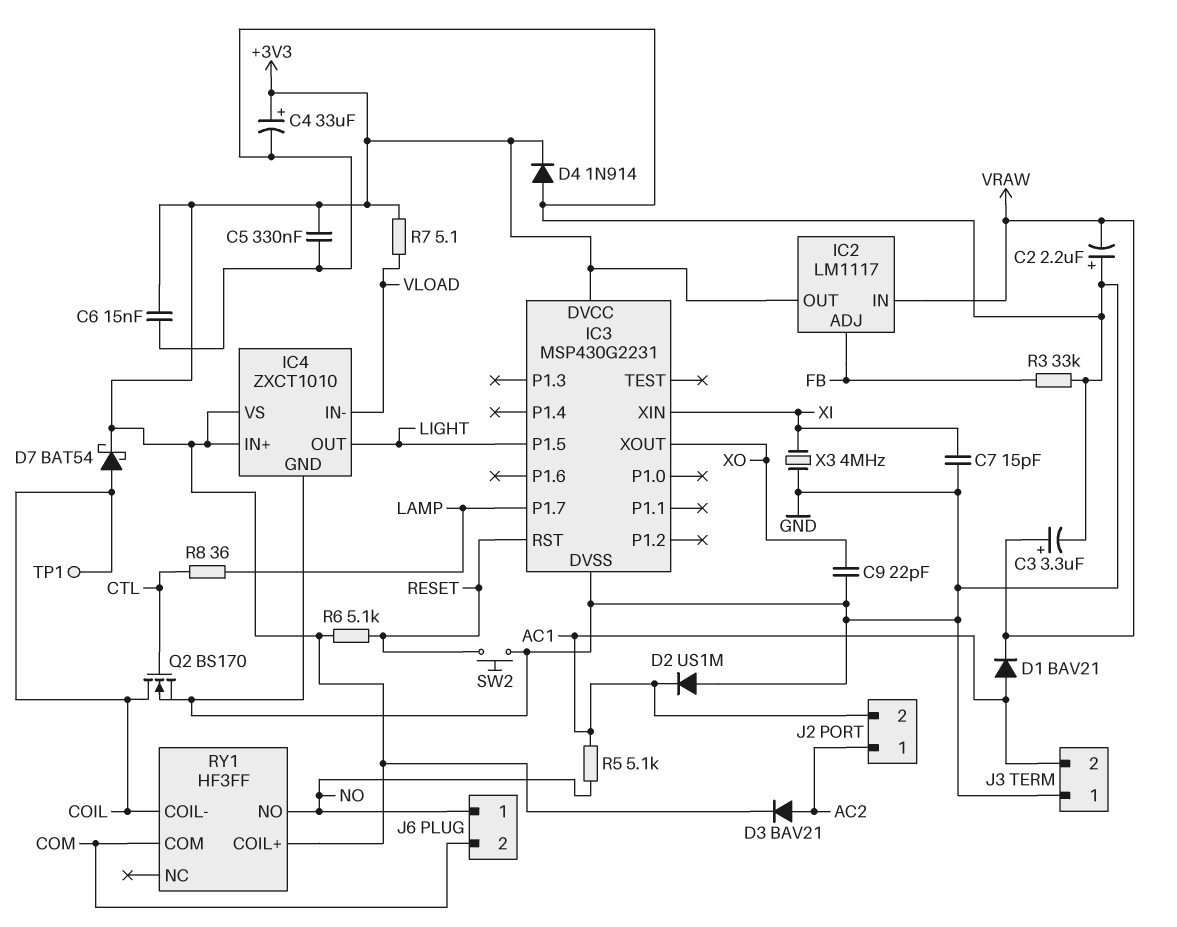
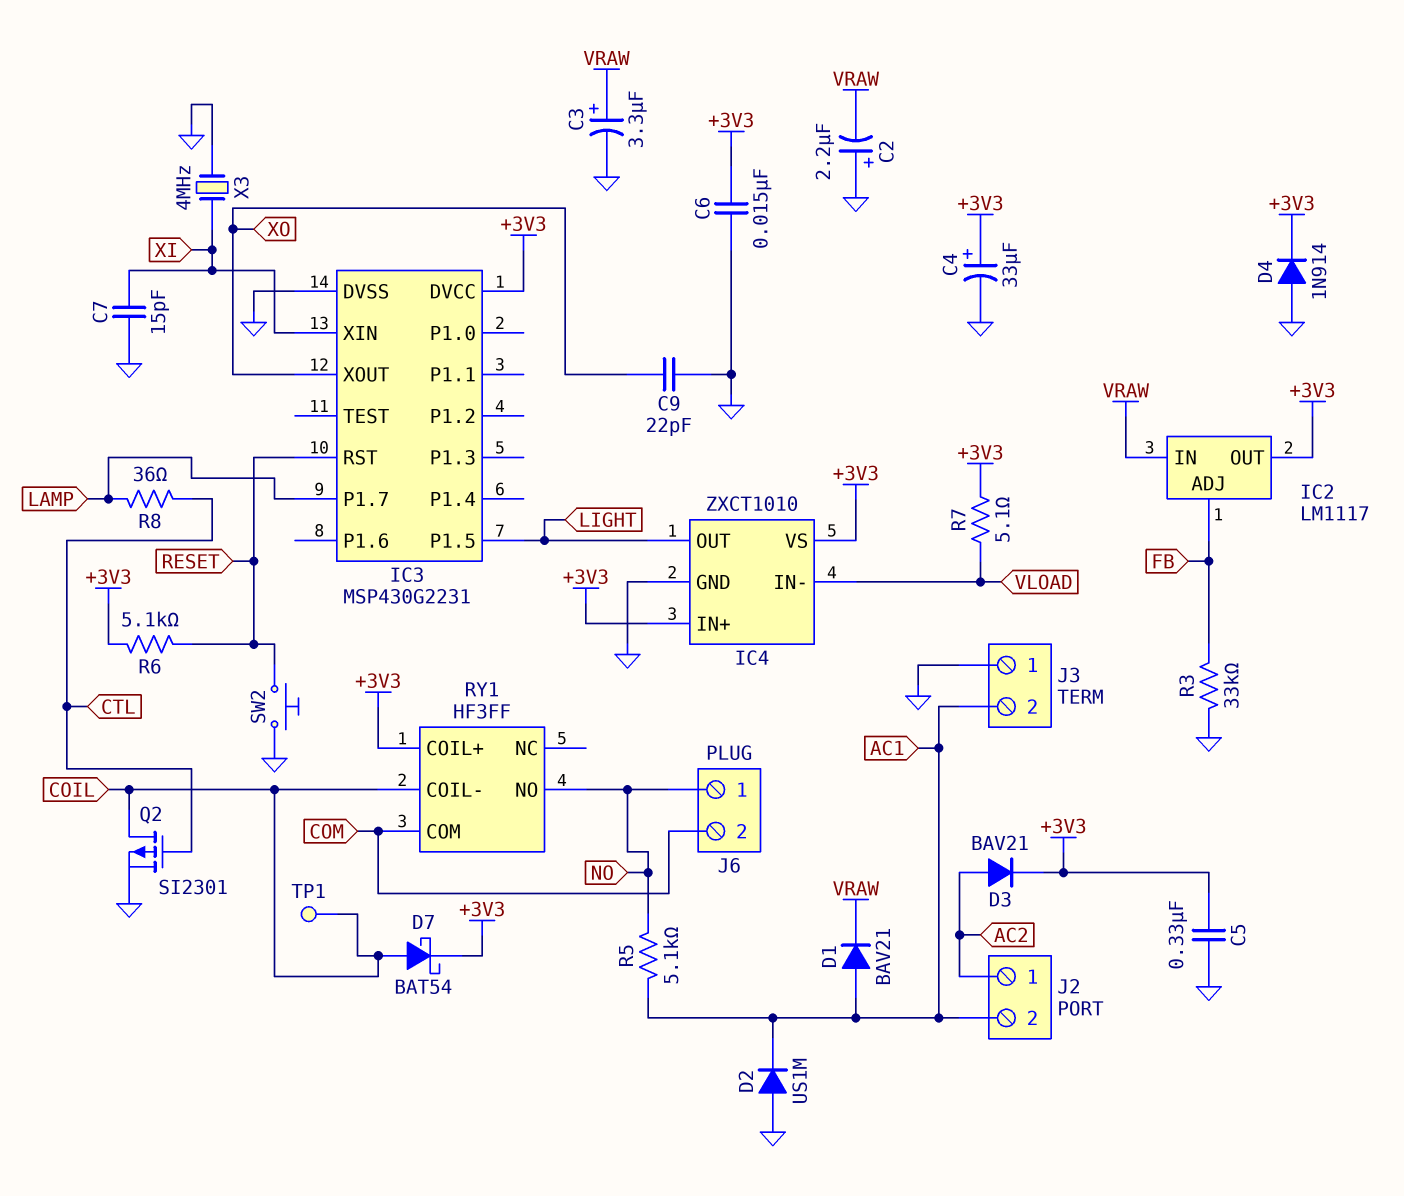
Q2: NMOS BS170 (G CTL, D COIL, S GND) -> PMOS SI2301 (G CTL, D COIL, S GND)

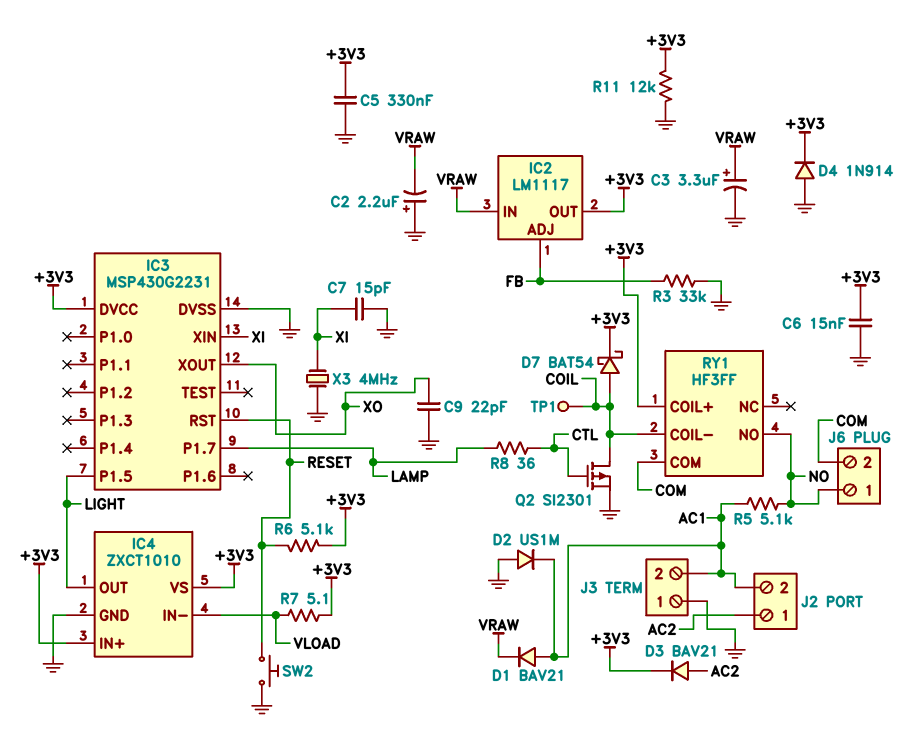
C4: 33uF (plus +3V3, minus GND) -> none
R11: none -> 12k (+3V3, GND)

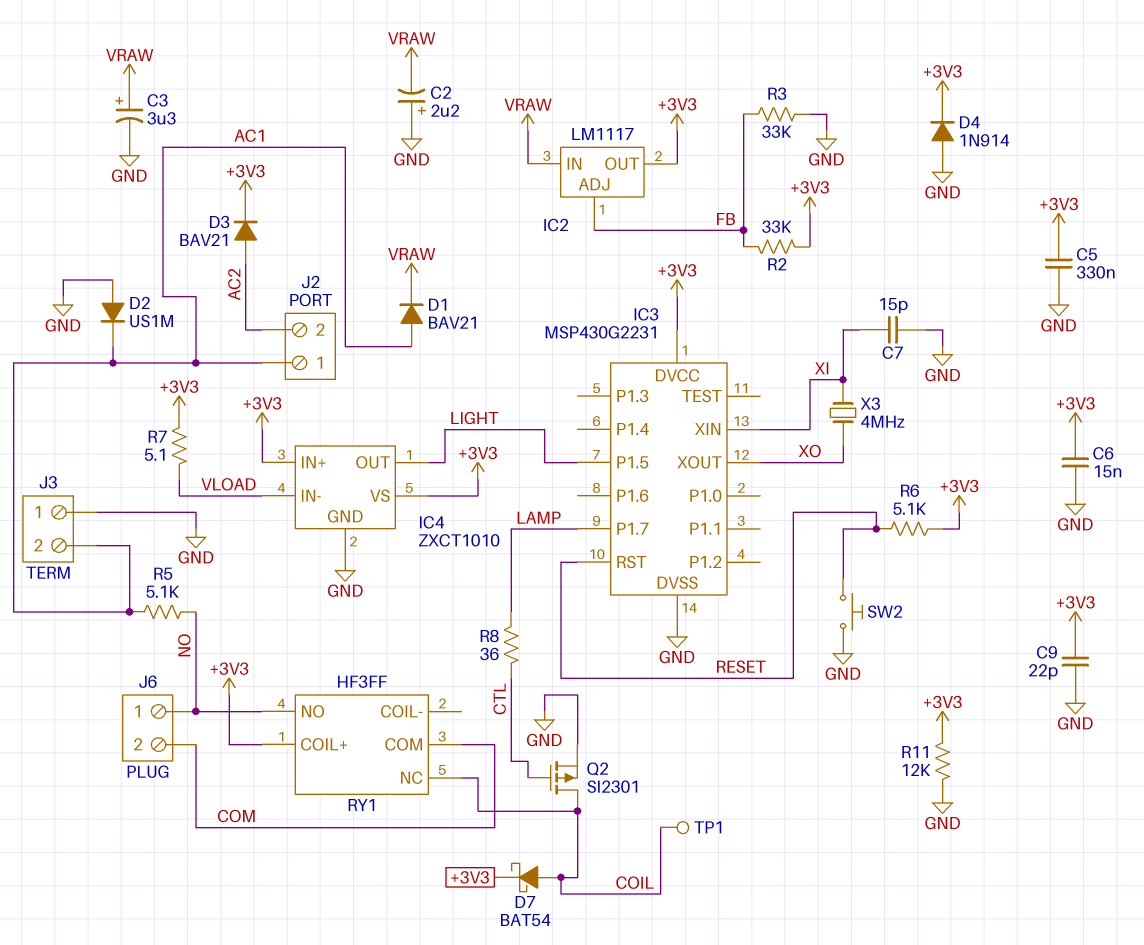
C9: 22pF (GND, XO) -> 22pF (+3V3, GND)
J2 pin 1: AC2 -> AC1
J2 pin 2: AC1 -> AC2
R2: none -> 33k (+3V3, FB)
RY1 pin COIL-: COIL -> none
RY1 pin NC: none -> COIL
X3: 4MHz (GND, XI) -> 4MHz (XI, XO)

